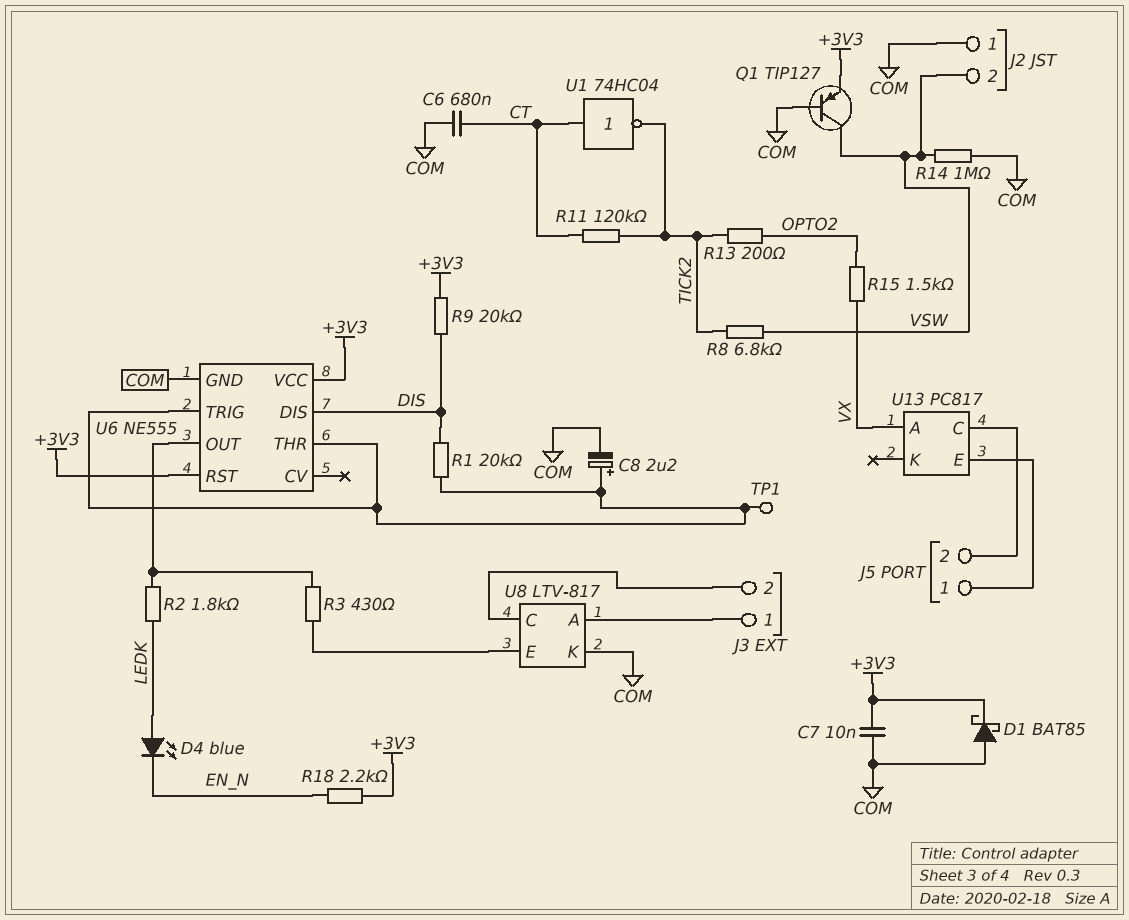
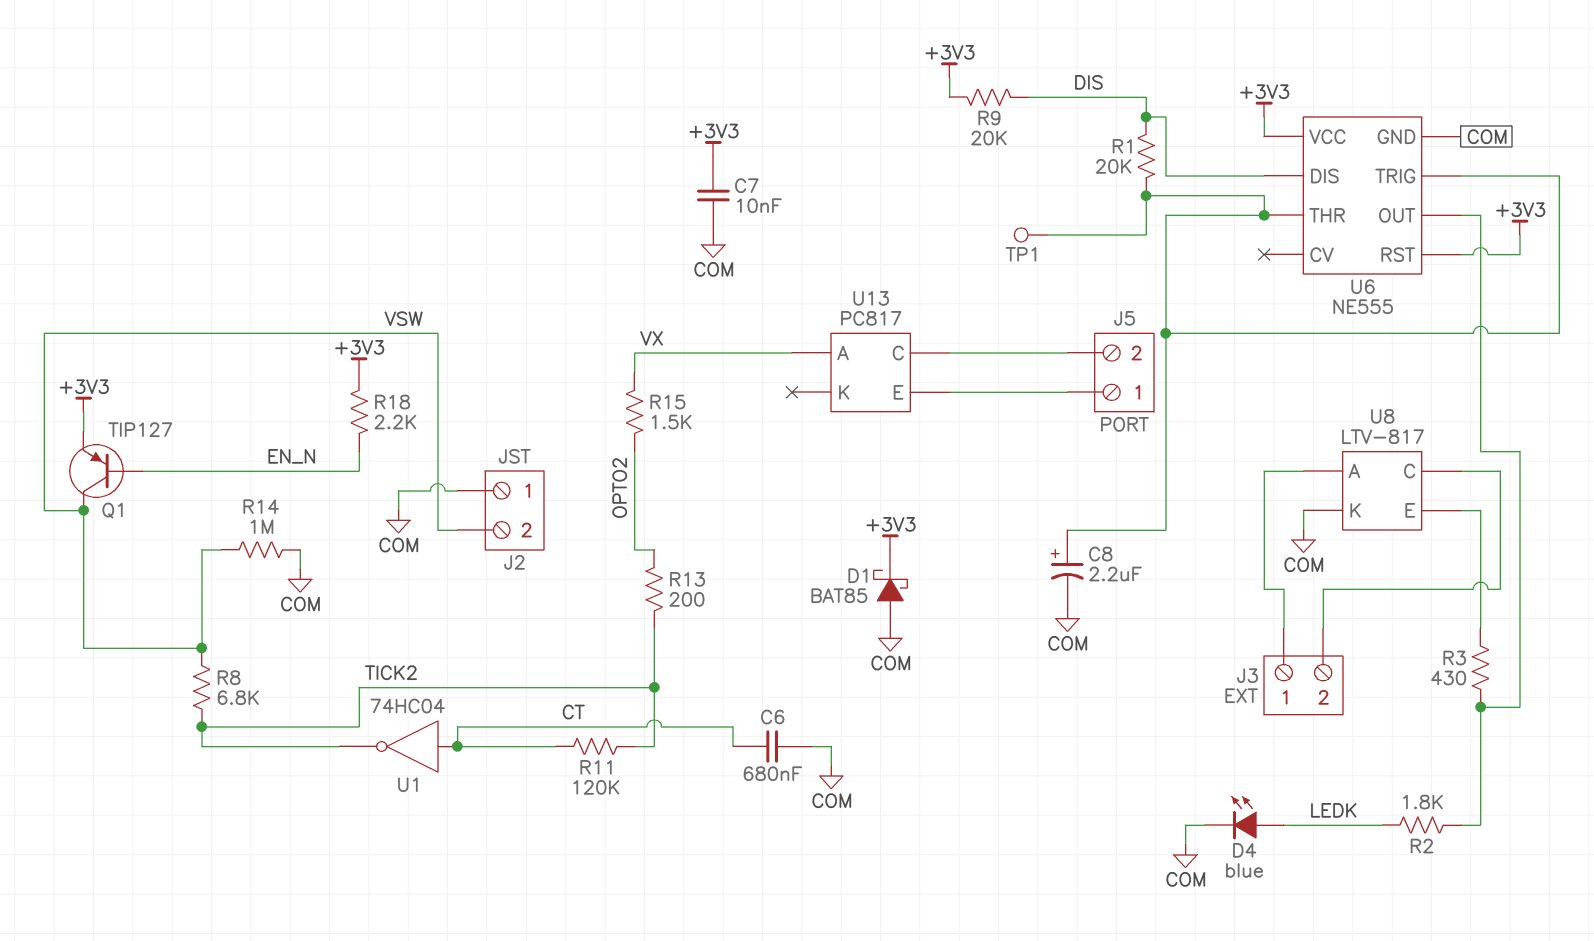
D4: LED blue (A LEDK, K EN_N) -> LED blue (A LEDK, K COM)
Q1: PNP TIP127 (B COM, C VSW, E +3V3) -> PNP TIP127 (B EN_N, C VSW, E +3V3)

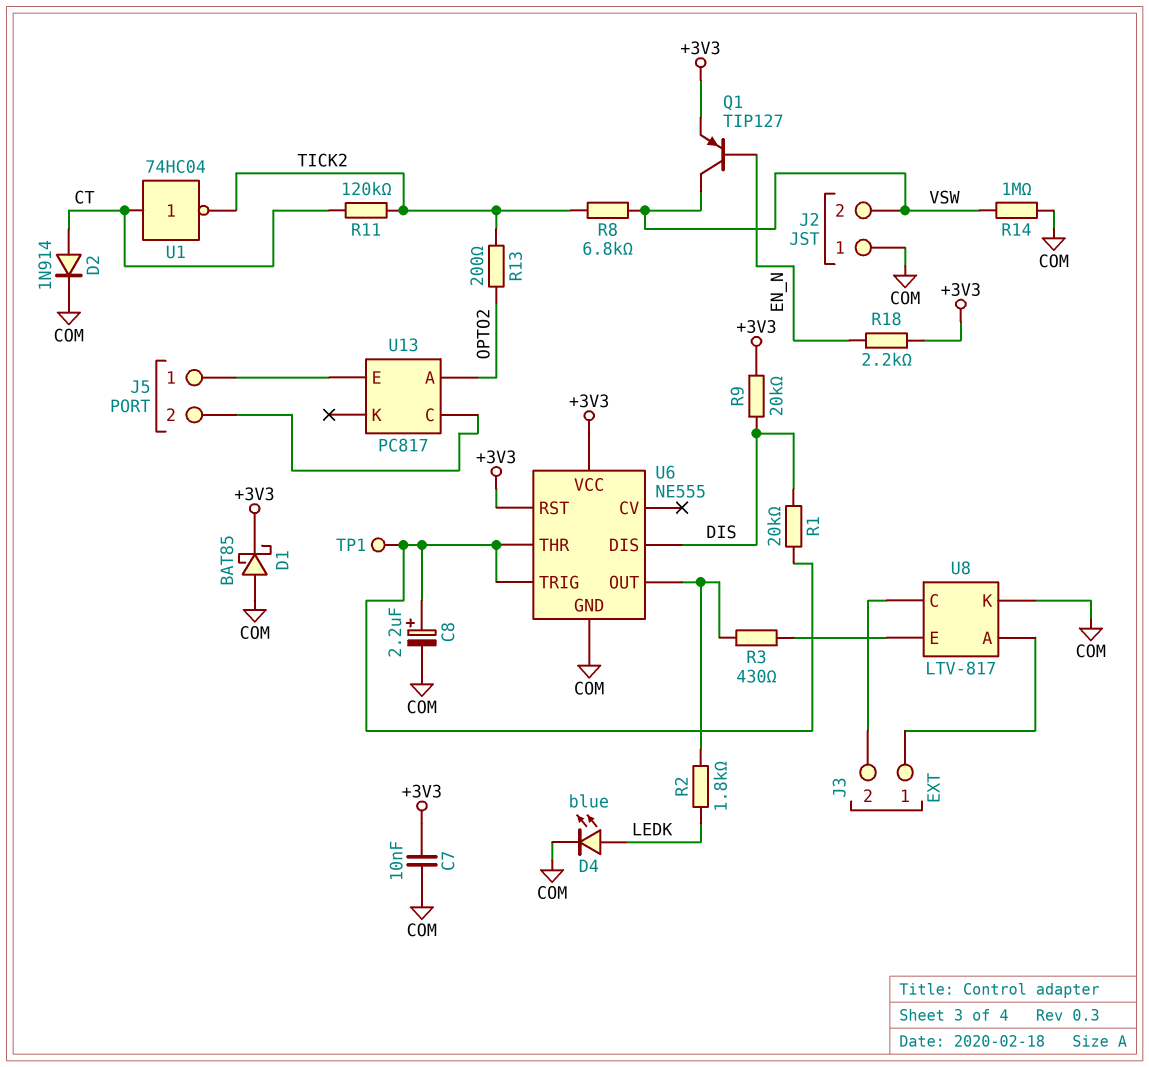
C6: 680nF (COM, CT) -> none
D2: none -> diode 1N914 (A CT, K COM)
R15: 1.5k (OPTO2, VX) -> none
U13 pin A: VX -> OPTO2

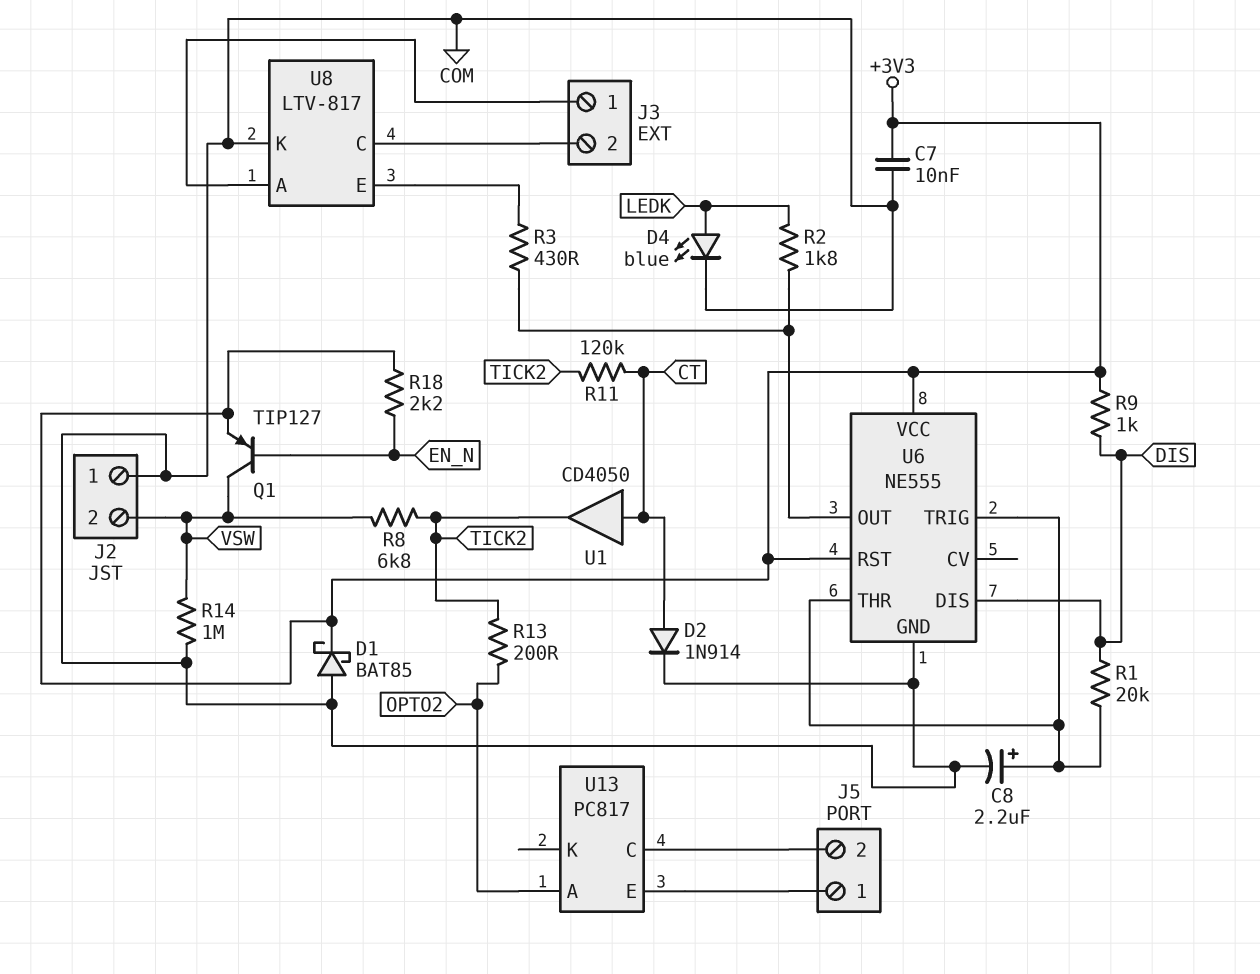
R9: 20k (+3V3, DIS) -> 1k (+3V3, DIS)
TP1: test point (U6/THR) -> none
U1: NOT 74HC04 (in CT, out TICK2) -> buffer CD4050 (in CT, out TICK2)

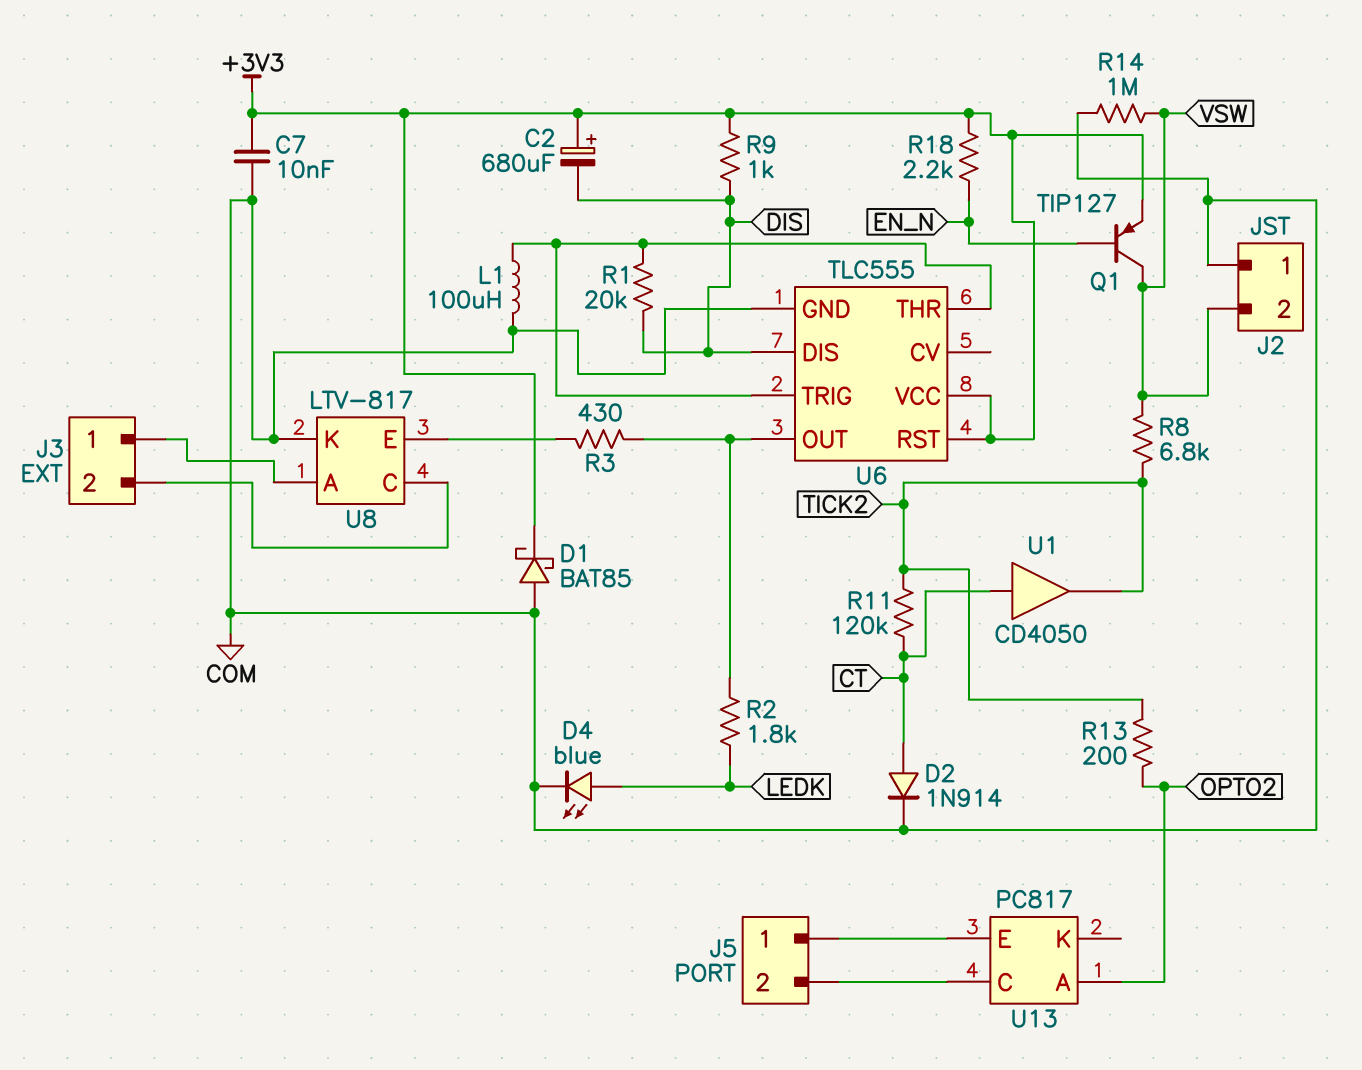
C2: none -> 680uF (plus +3V3, minus DIS)
C8: 2.2uF (plus U6/THR, minus COM) -> none
L1: none -> 100uH (COM, U6/THR)
U6: NE555 -> TLC555

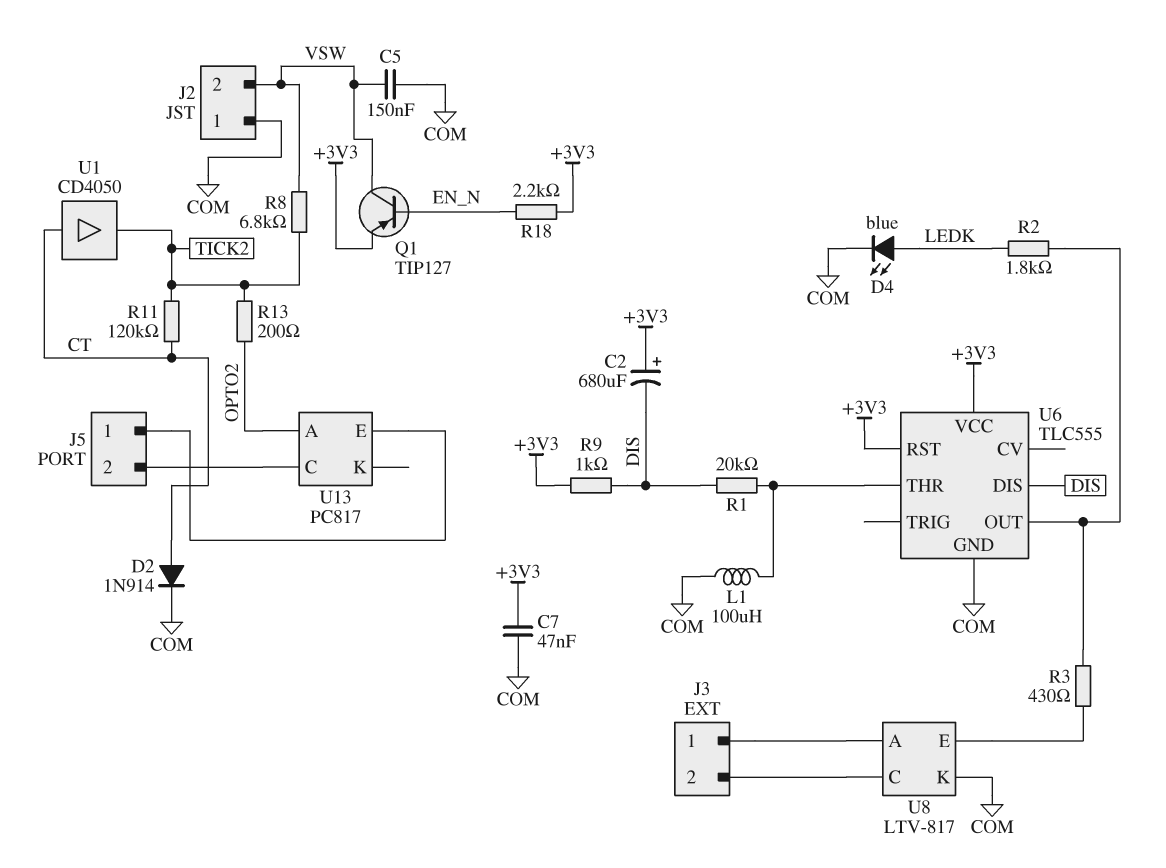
C5: none -> 150nF (COM, VSW)
C7: 10nF (+3V3, COM) -> 47nF (+3V3, COM)
D1: schottky BAT85 (A COM, K +3V3) -> none
R14: 1M (COM, VSW) -> none
U6 pin TRIG: U6/THR -> none

